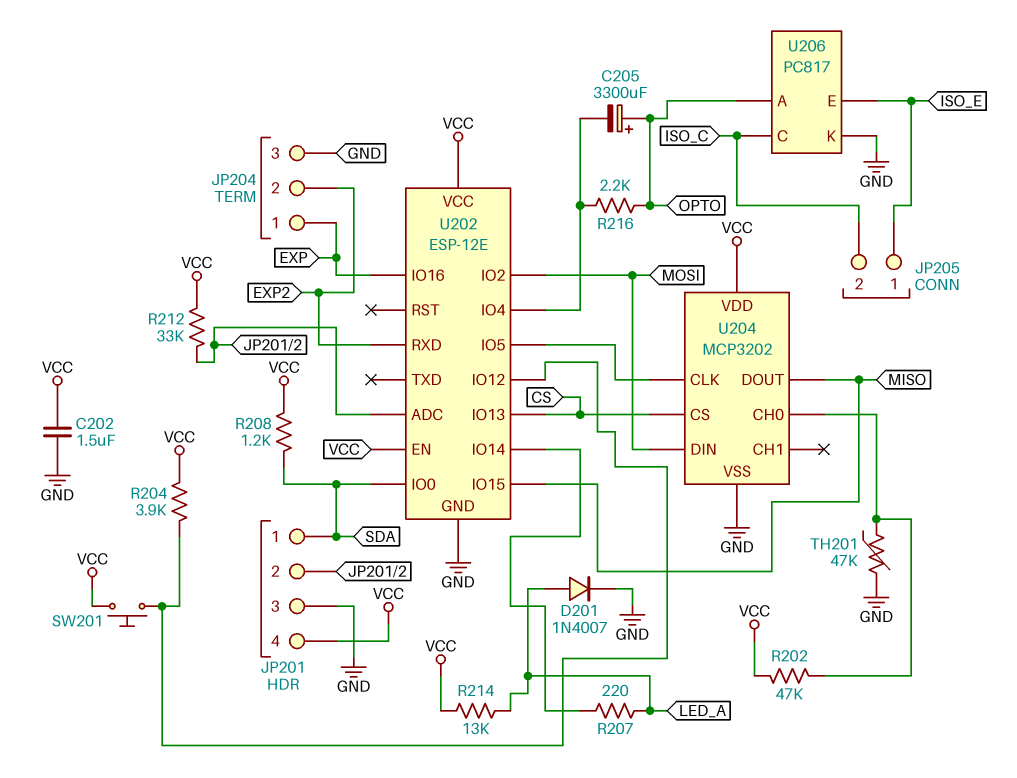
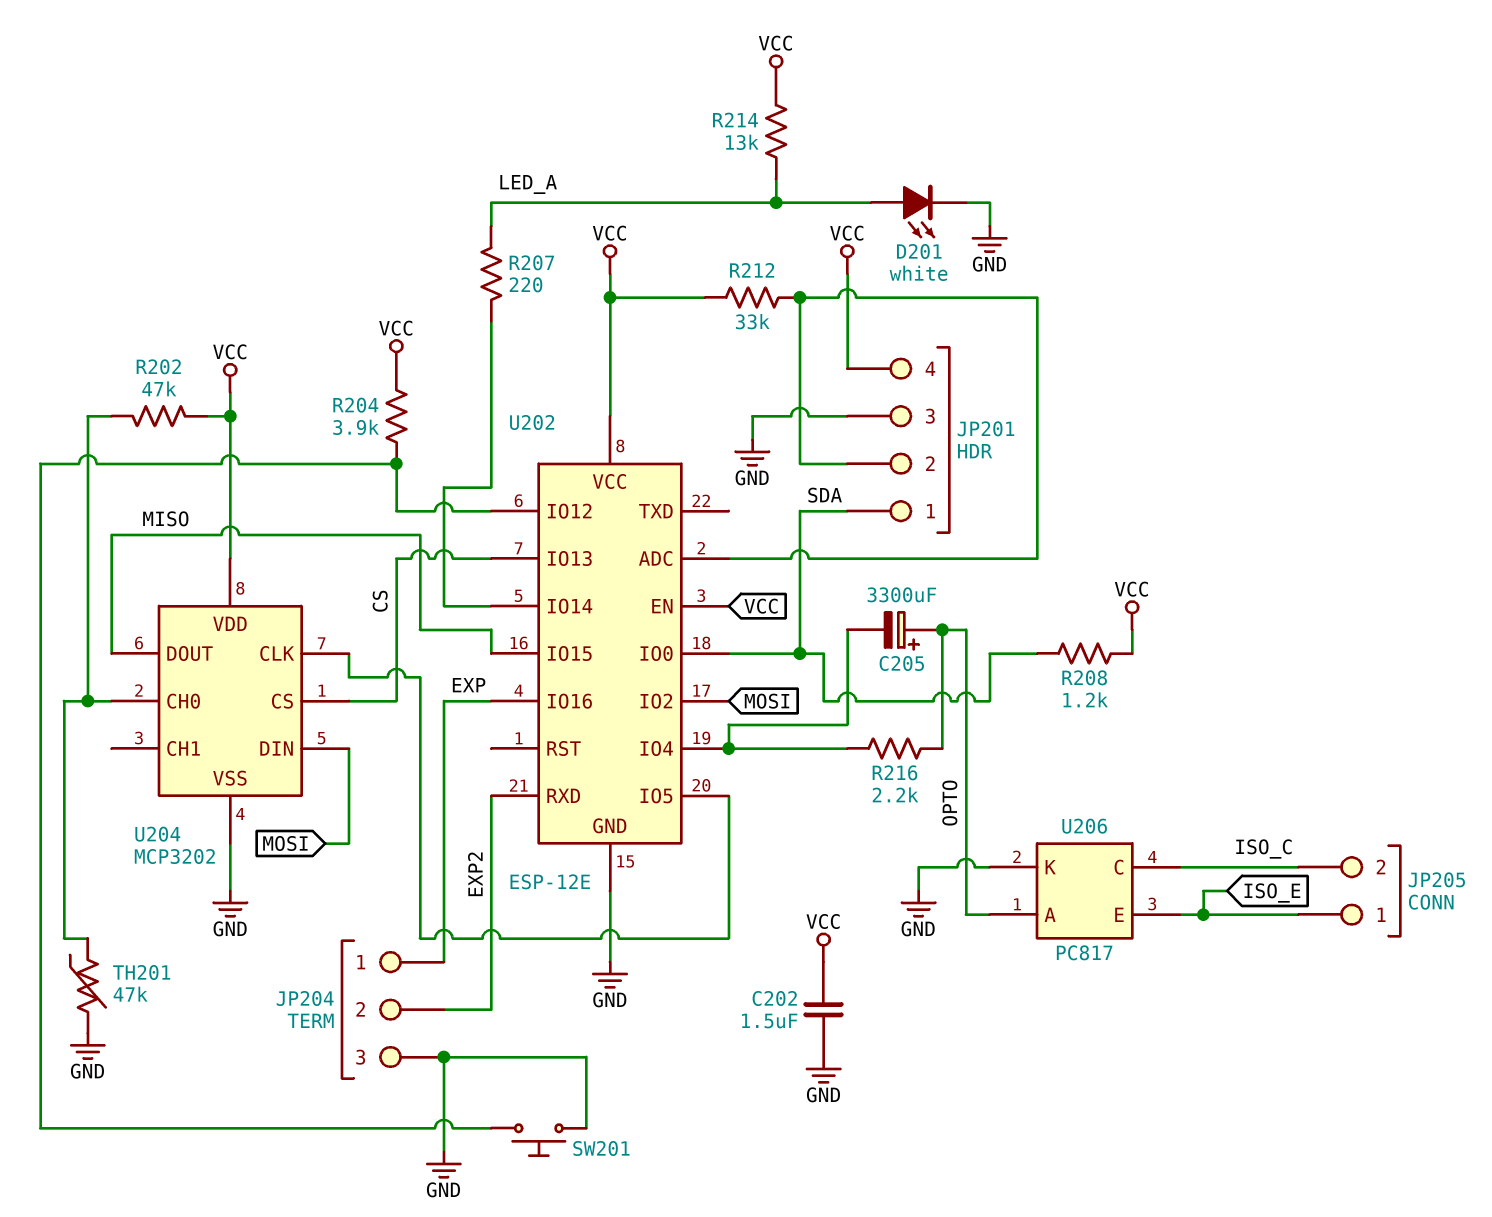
D201: diode 1N4007 (A LED_A, K GND) -> LED white (A LED_A, K GND)
SW201: button (U202/IO12, VCC) -> button (GND, U202/IO12)

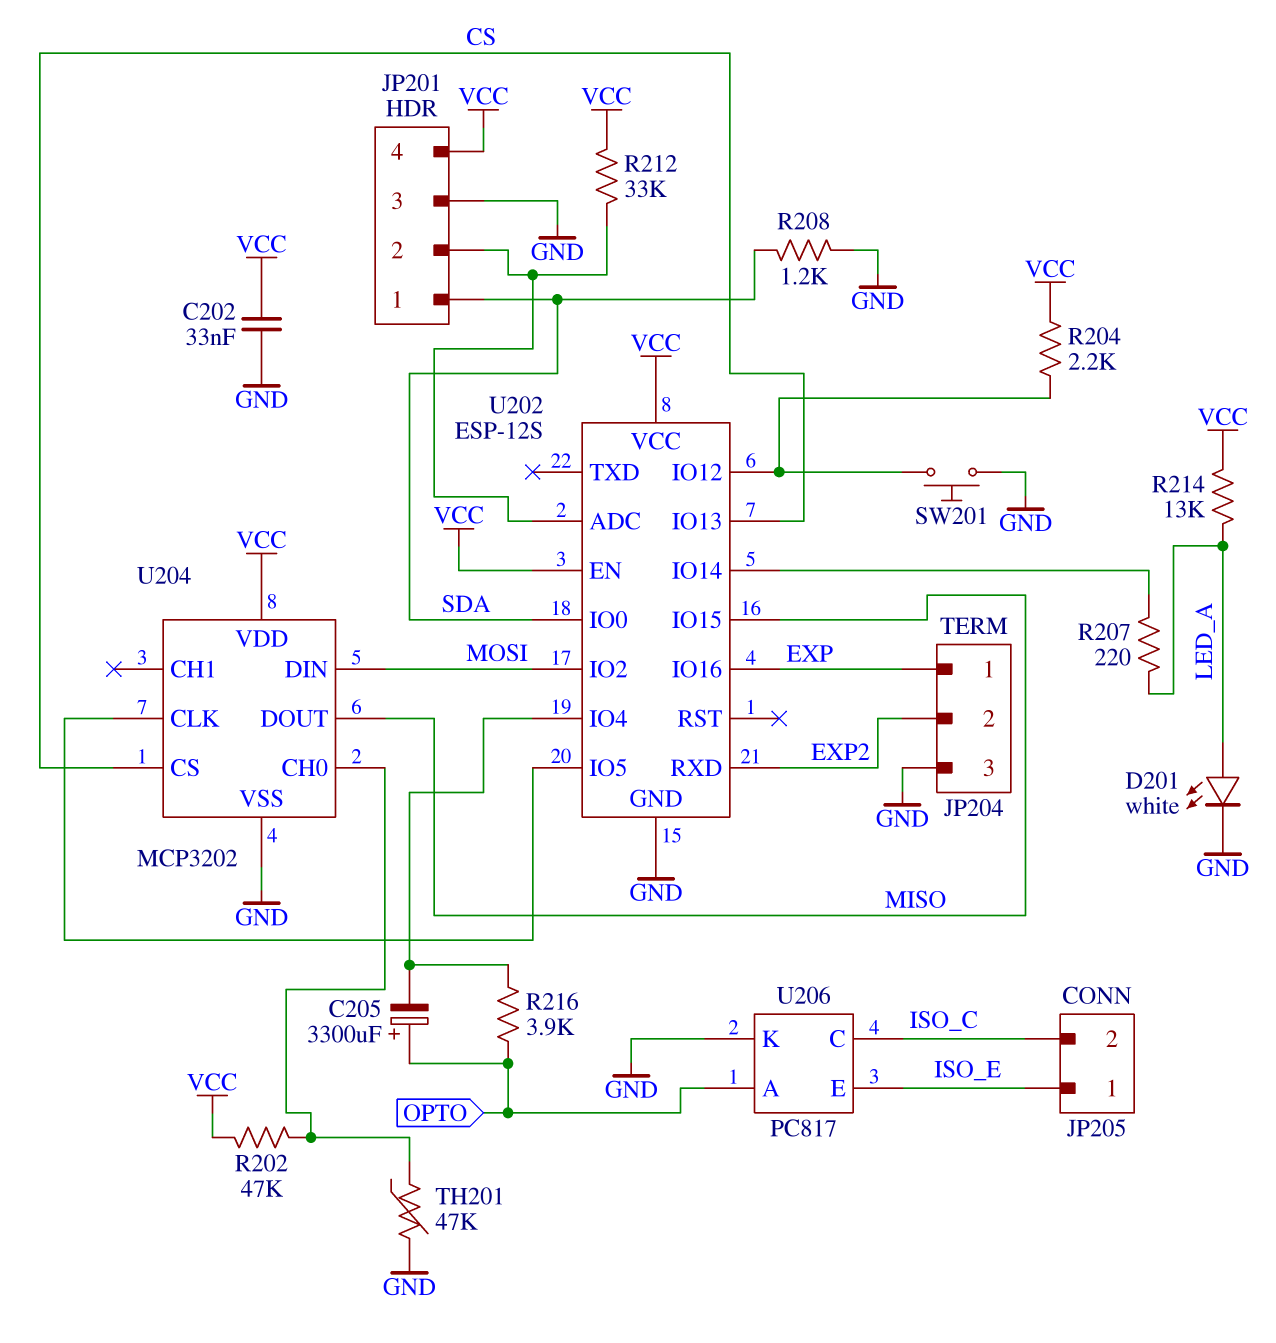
C202: 1.5uF (GND, VCC) -> 33nF (GND, VCC)
R204: 3.9k (U202/IO12, VCC) -> 2.2k (U202/IO12, VCC)
R208: 1.2k (SDA, VCC) -> 1.2k (GND, SDA)
R216: 2.2k (OPTO, U202/IO4) -> 3.9k (OPTO, U202/IO4)
U202: ESP-12E -> ESP-12S

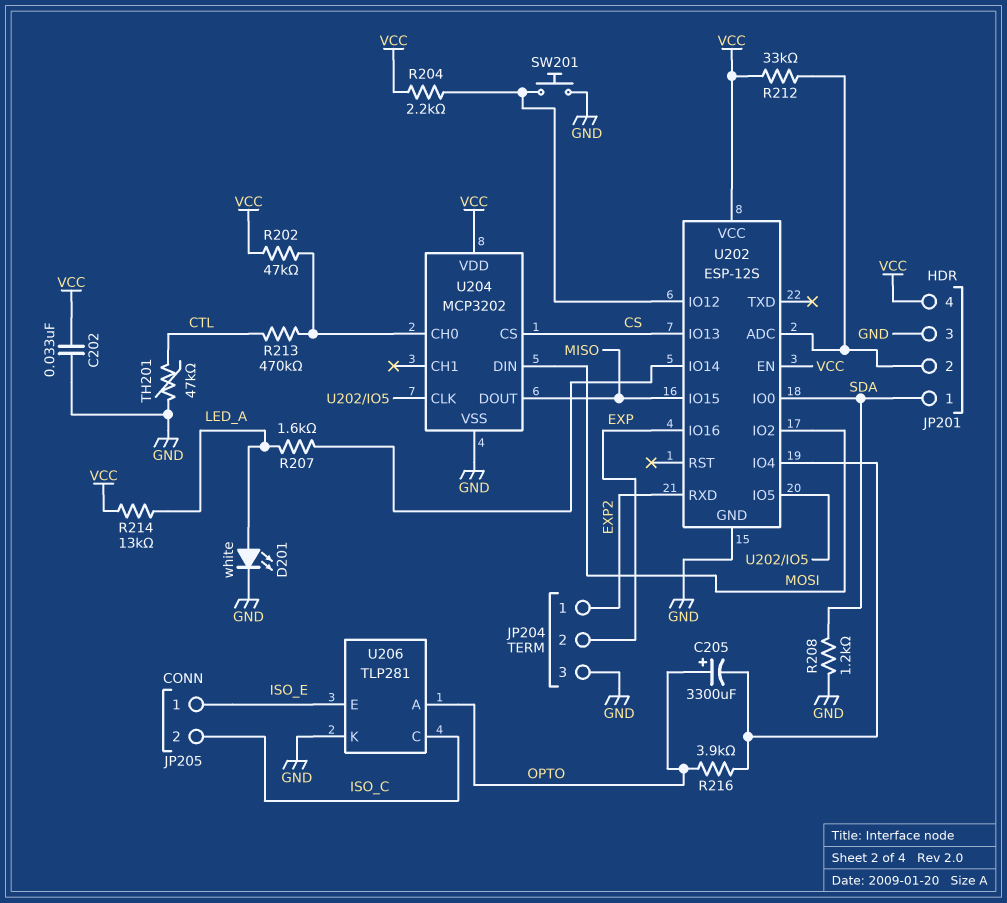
JP204 pin 1: EXP -> EXP2
JP204 pin 2: EXP2 -> EXP
R207: 220 (LED_A, U202/IO14) -> 1.6k (LED_A, U202/IO14)
R213: none -> 470k (CTL, U204/CH0)
TH201: 47k (GND, U204/CH0) -> 47k (CTL, GND)
U206: PC817 -> TLP281

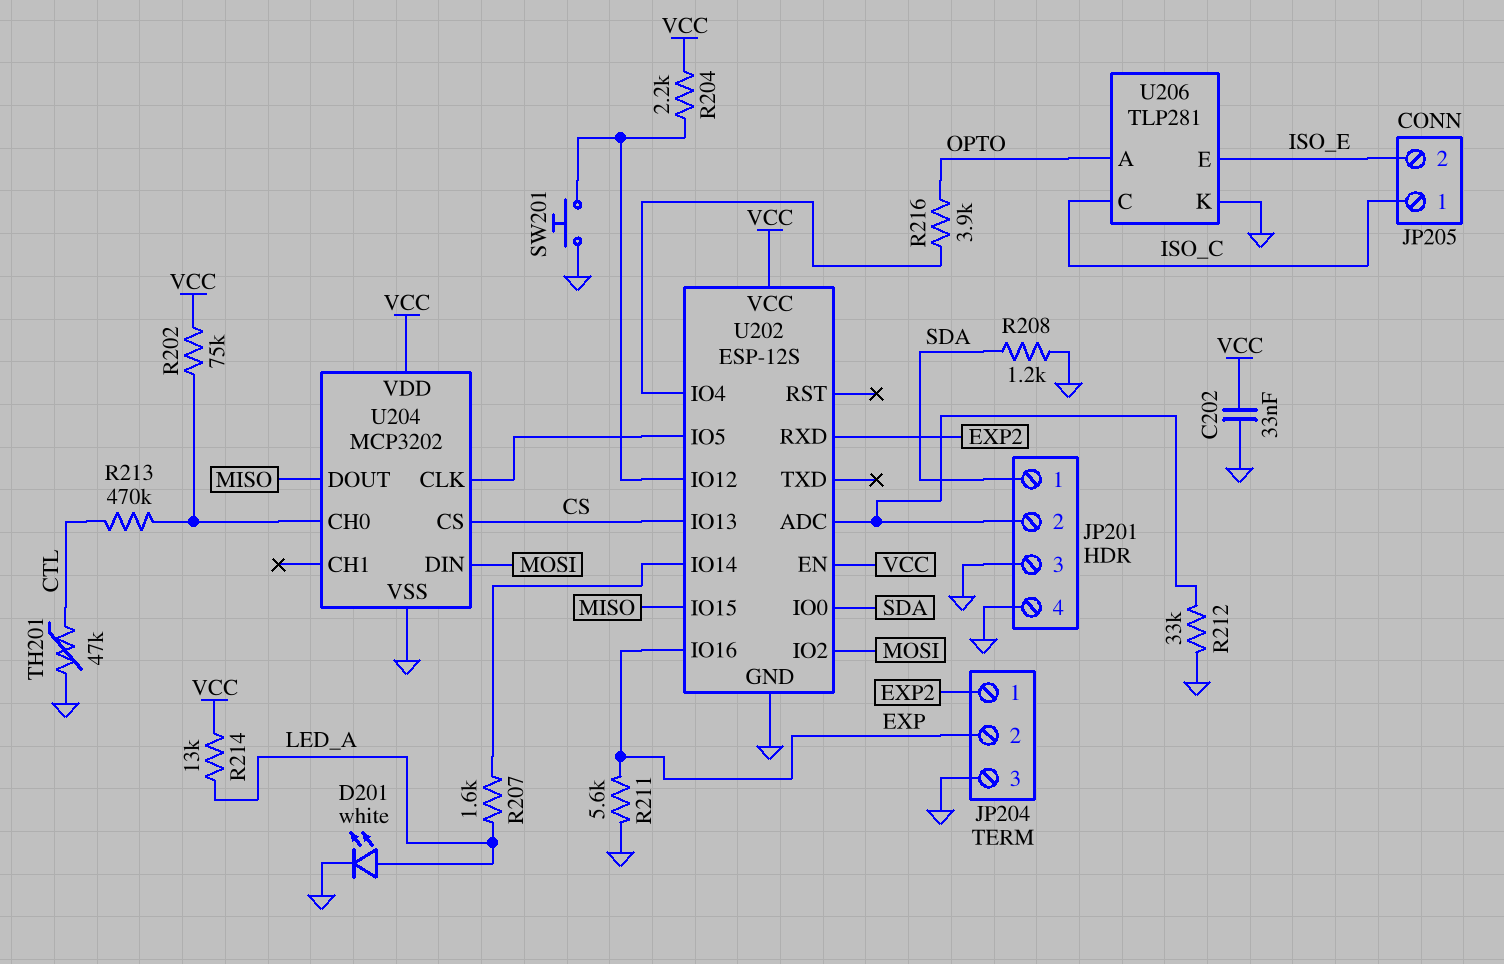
C205: 3300uF (plus OPTO, minus U202/IO4) -> none
JP201 pin 4: VCC -> GND
JP205 pin 1: ISO_E -> ISO_C
JP205 pin 2: ISO_C -> ISO_E
R202: 47k (U204/CH0, VCC) -> 75k (U204/CH0, VCC)
R211: none -> 5.6k (EXP, GND)
R212: 33k (JP201/2, VCC) -> 33k (GND, JP201/2)

